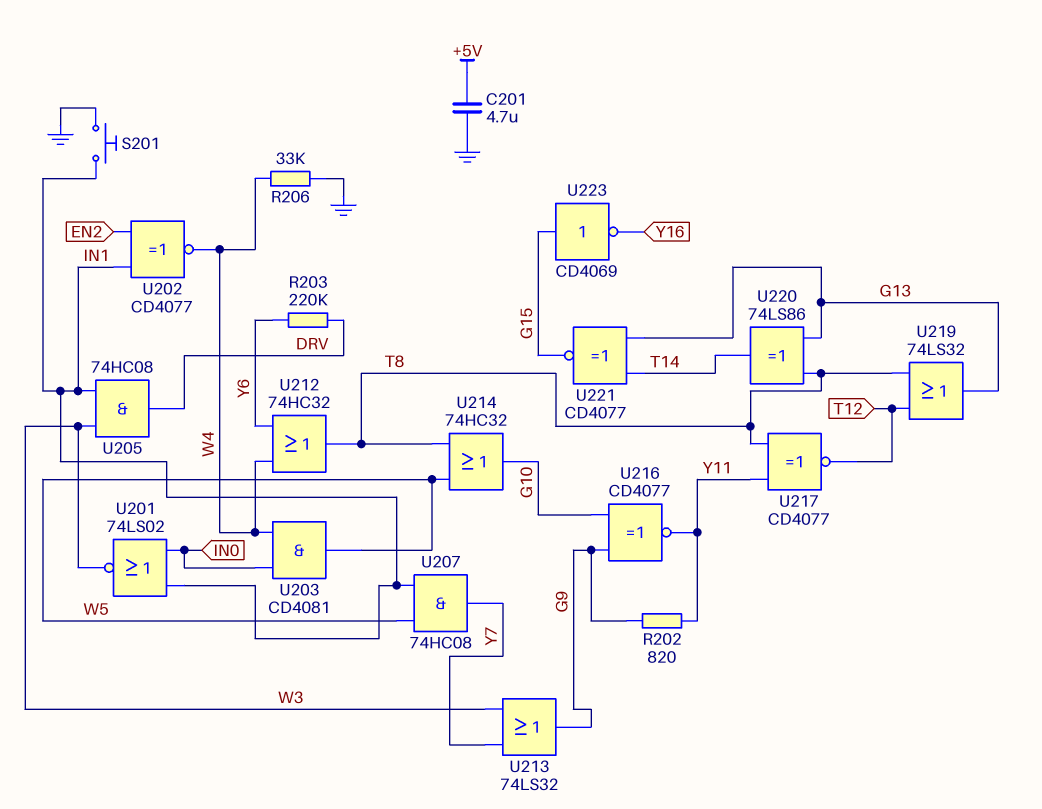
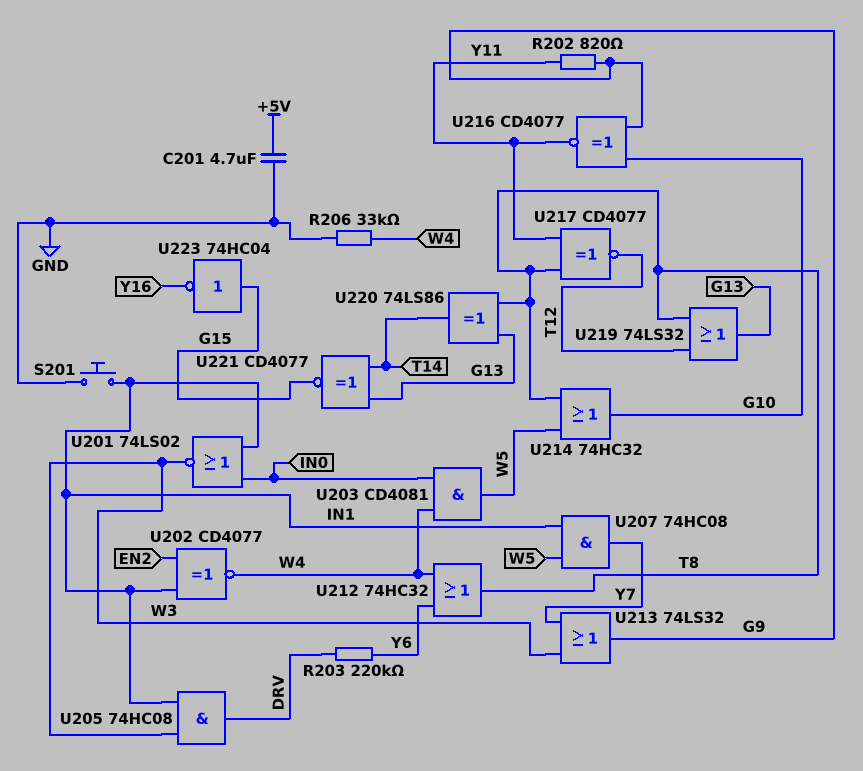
U223: NOT CD4069 (in G15, out Y16) -> NOT 74HC04 (in G15, out Y16)

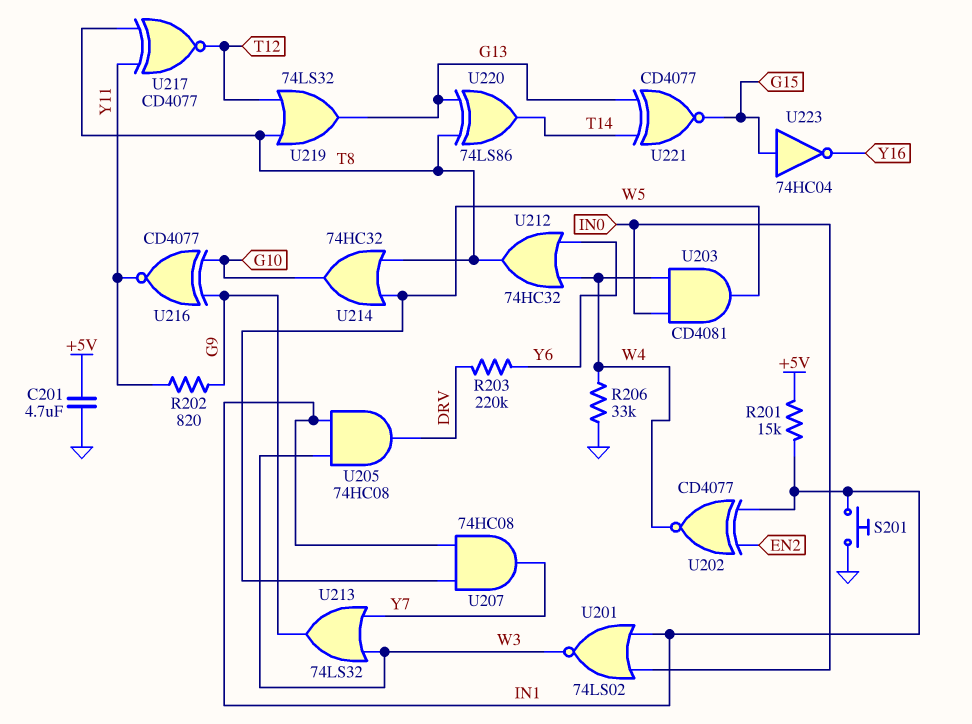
R201: none -> 15k (+5V, IN1)

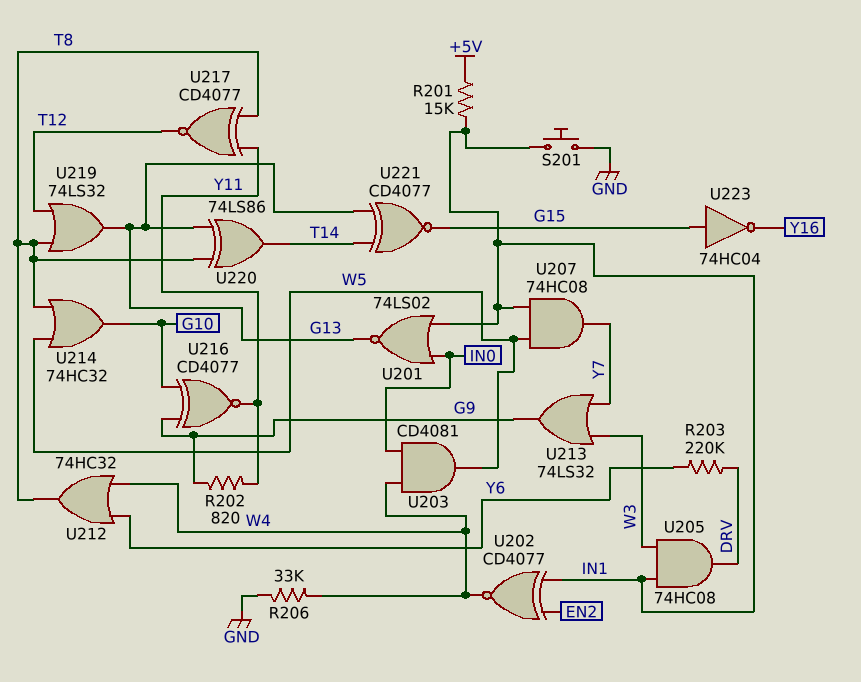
C201: 4.7uF (+5V, GND) -> none
U201: NOR 74LS02 (in IN0, in IN1, out W3) -> NOR 74LS02 (in IN0, in IN1, out G13)

